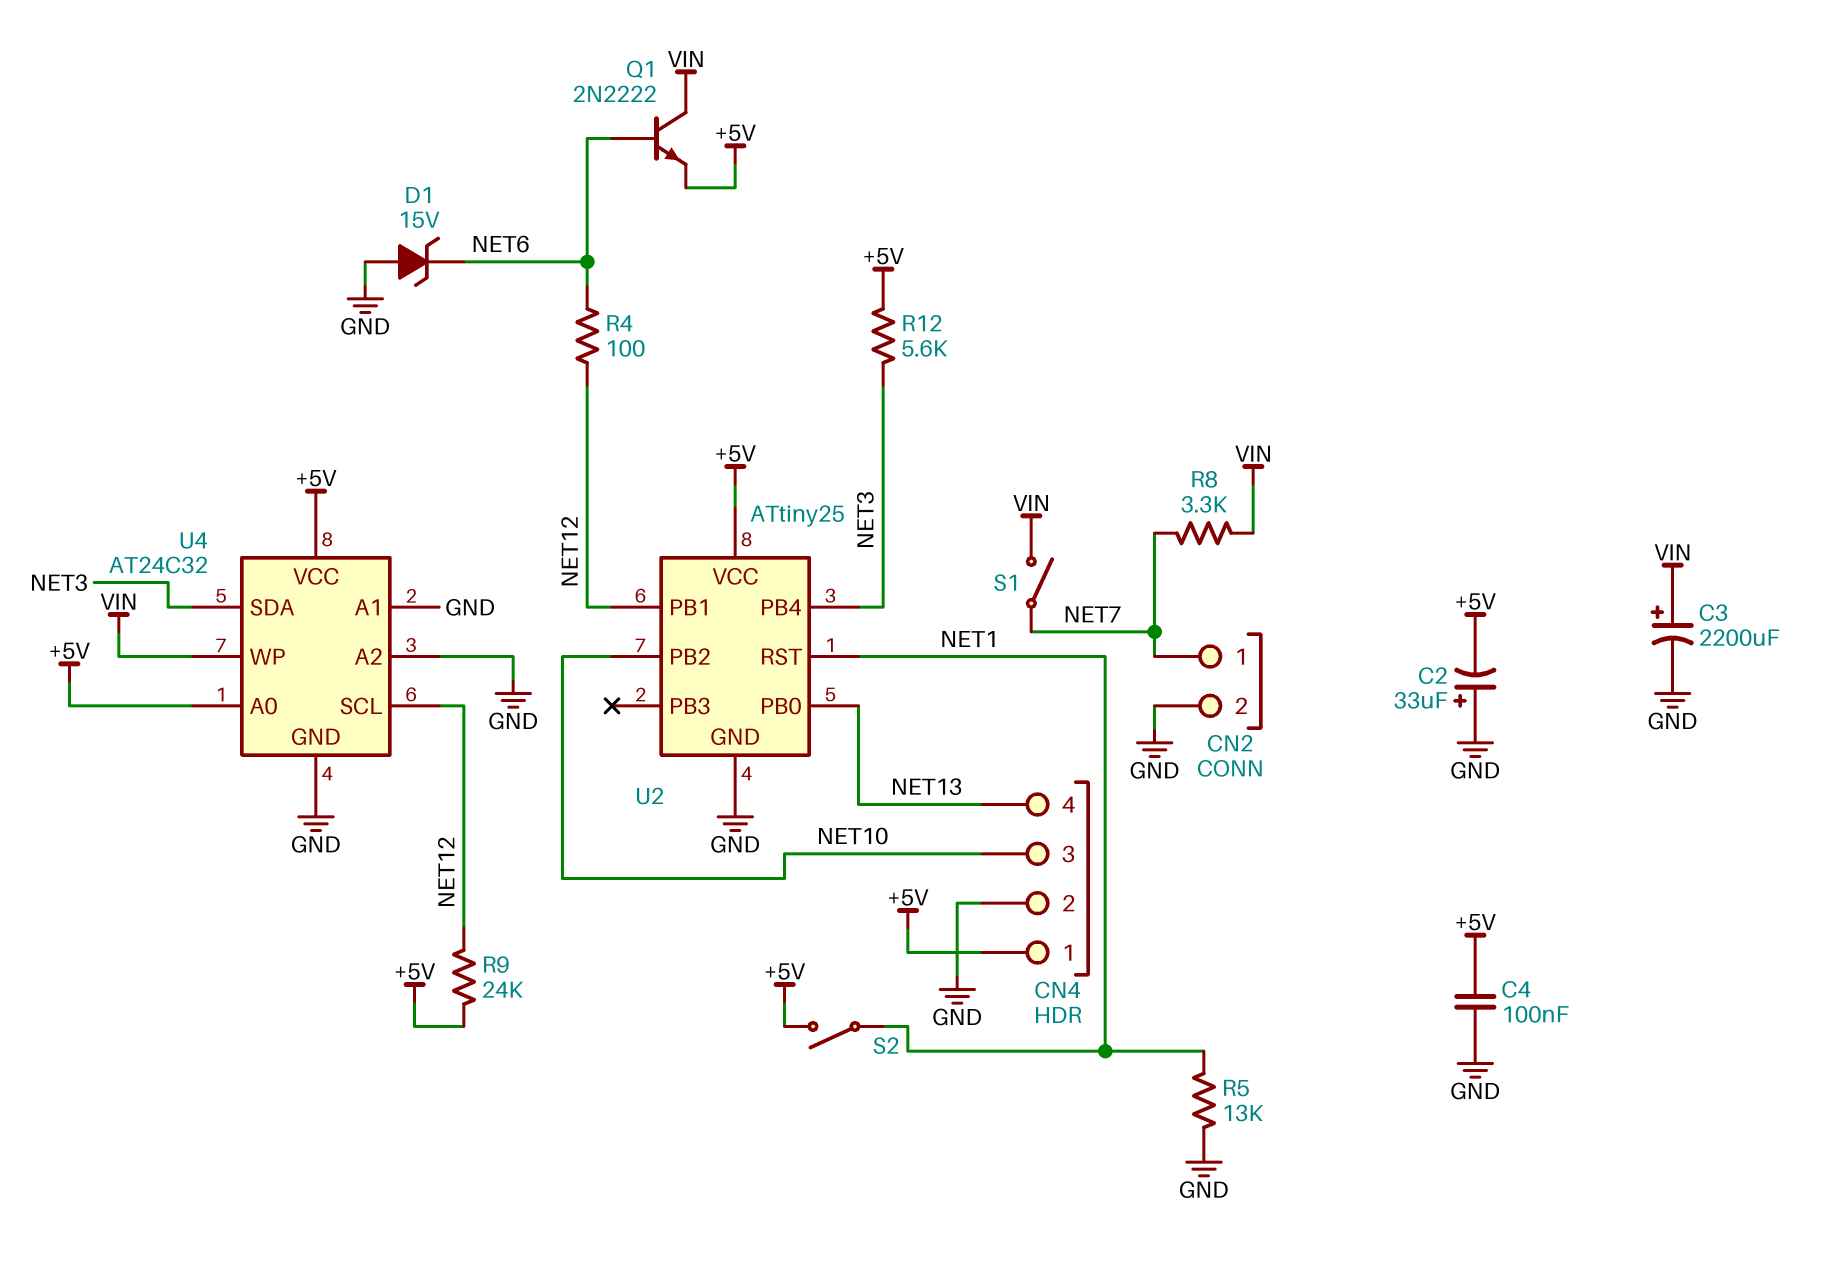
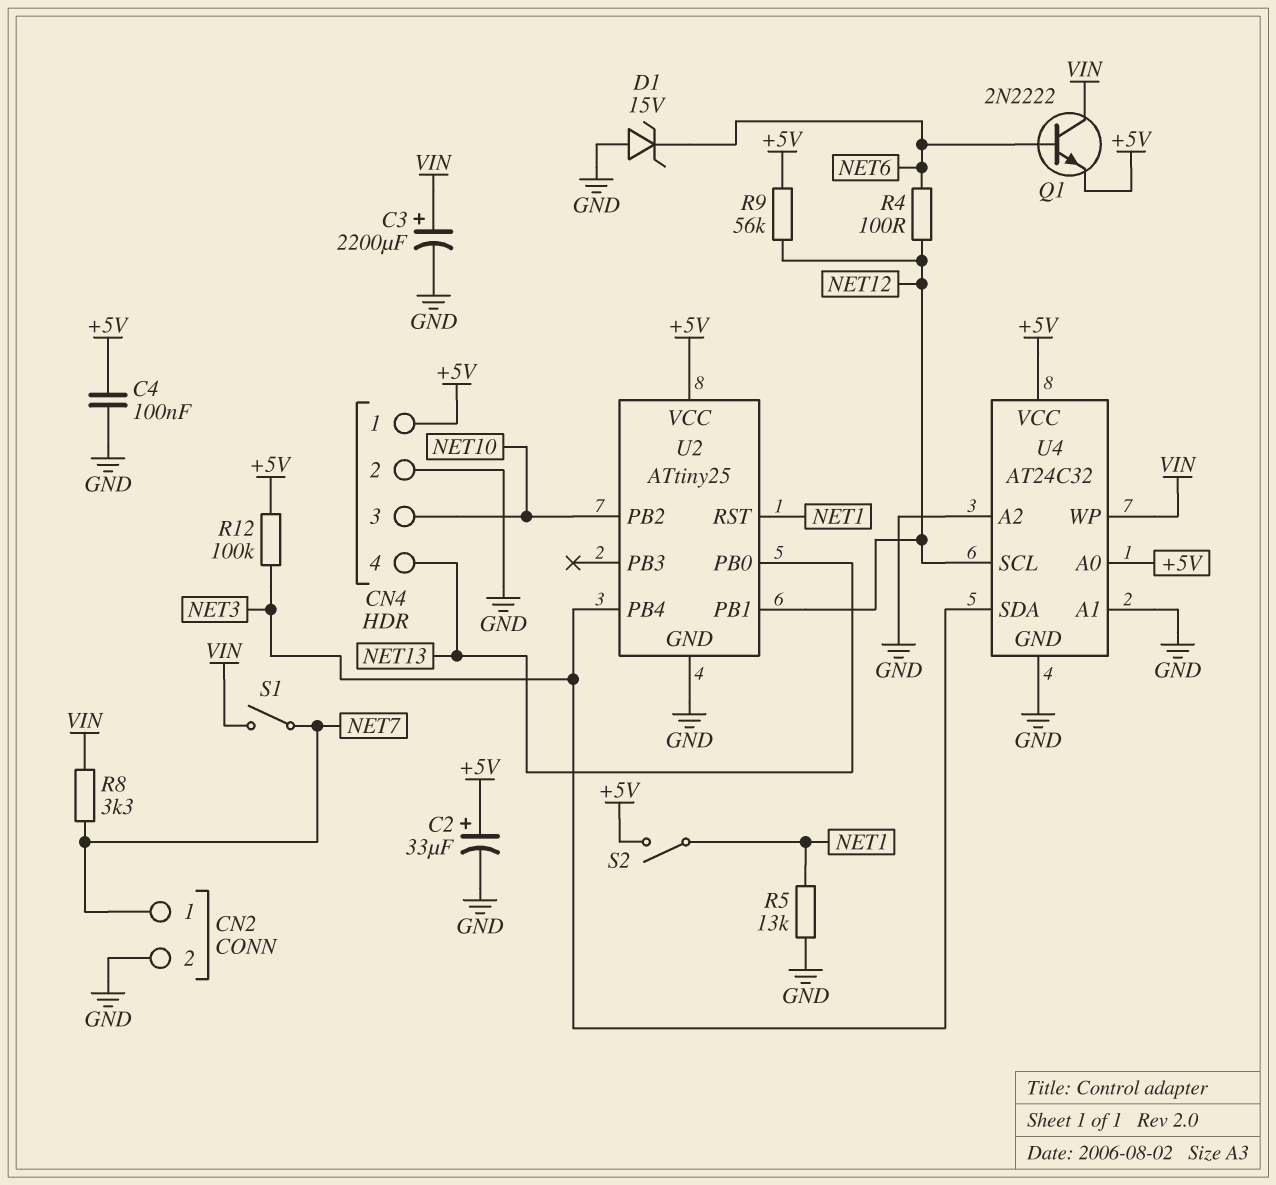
C2: 33uF (plus GND, minus +5V) -> 33uF (plus +5V, minus GND)
R9: 24k (+5V, NET12) -> 56k (+5V, NET12)
R12: 5.6k (+5V, NET3) -> 100k (+5V, NET3)

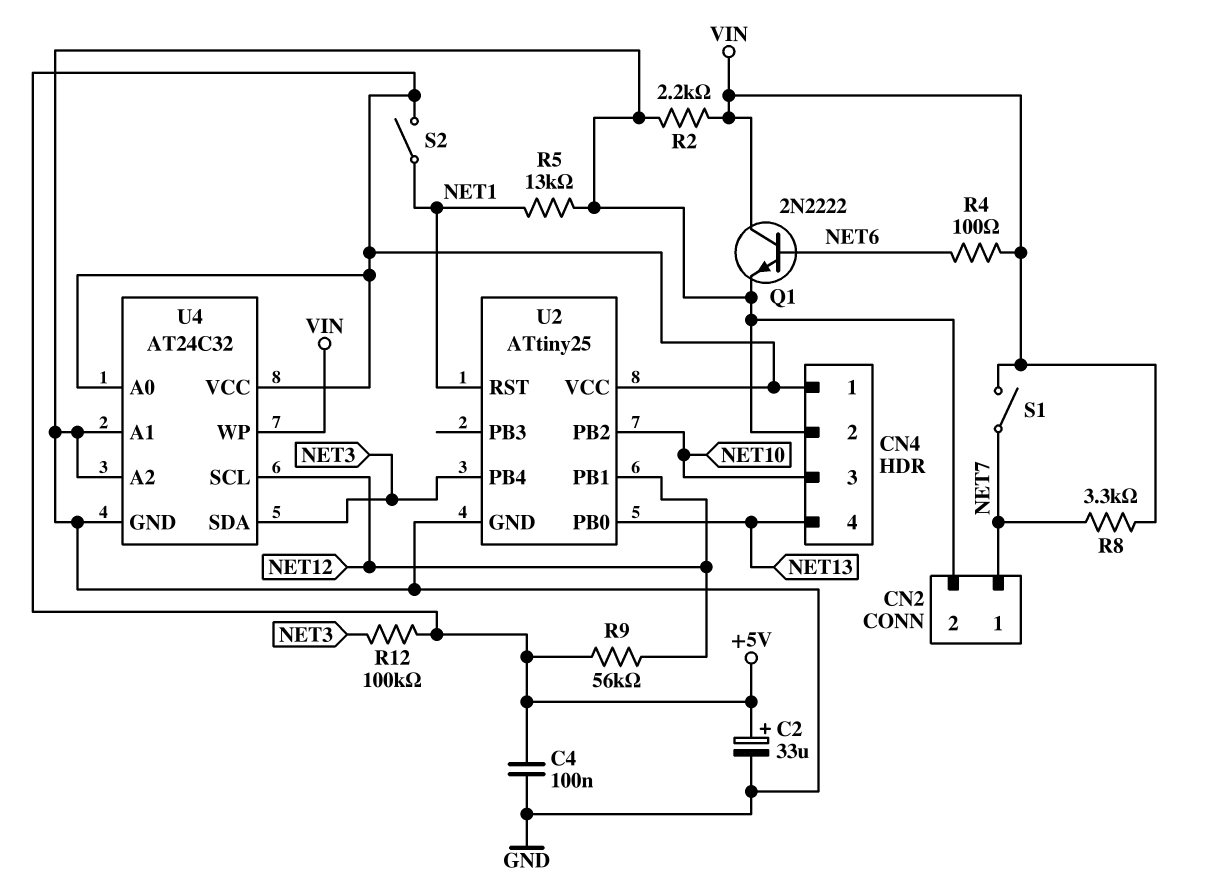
C3: 2200uF (plus VIN, minus GND) -> none
D1: zener 15V (A GND, K NET6) -> none
Q1: NPN 2N2222 (B NET6, C VIN, E +5V) -> NPN 2N2222 (B NET6, C VIN, E GND)
R2: none -> 2.2k (GND, VIN)
R4: 100 (NET6, NET12) -> 100 (NET6, VIN)

